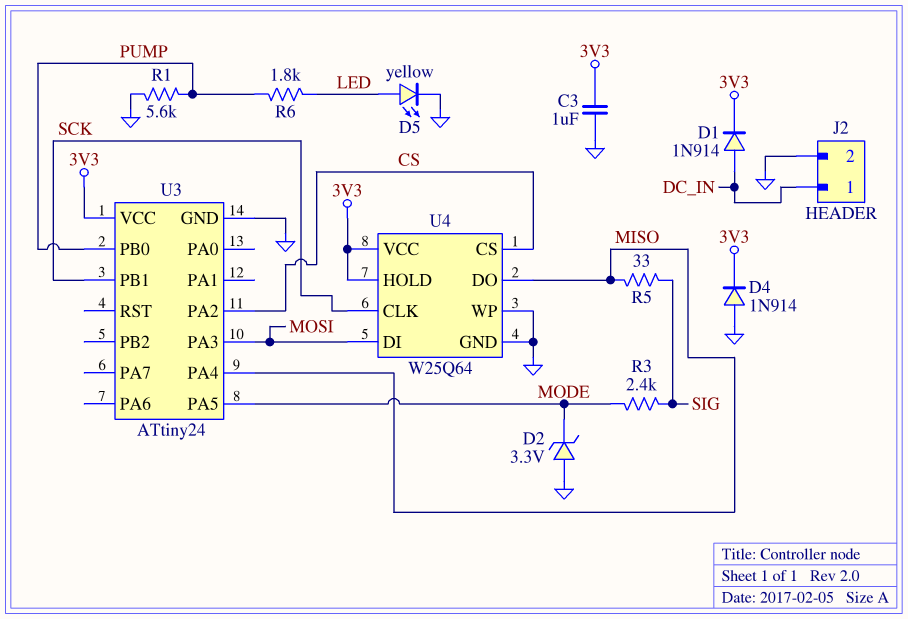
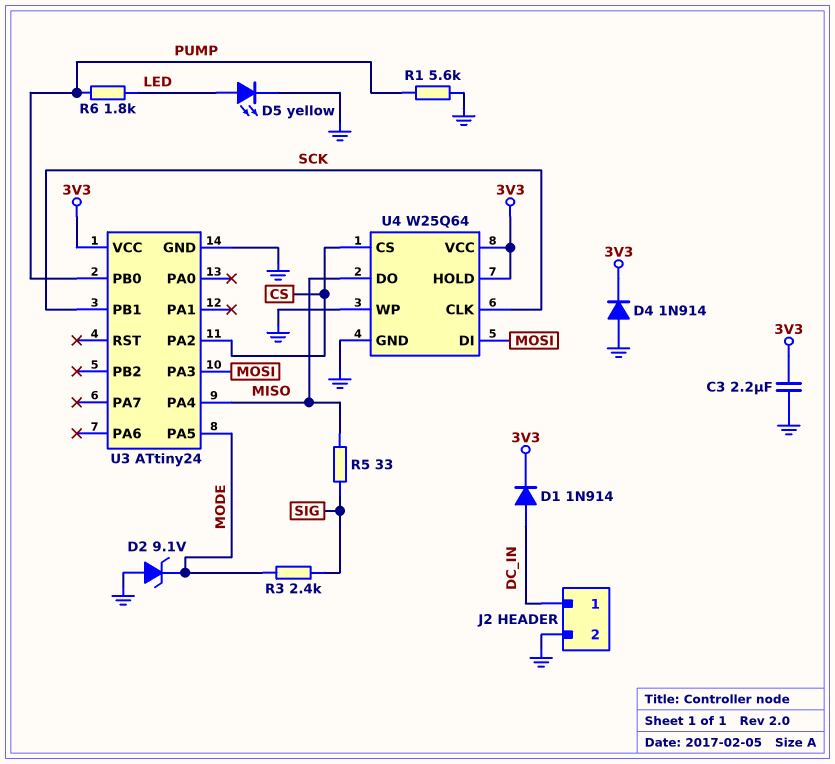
C3: 1uF (3V3, GND) -> 2.2uF (3V3, GND)
D2: zener 3.3V (A GND, K MODE) -> zener 9.1V (A GND, K MODE)

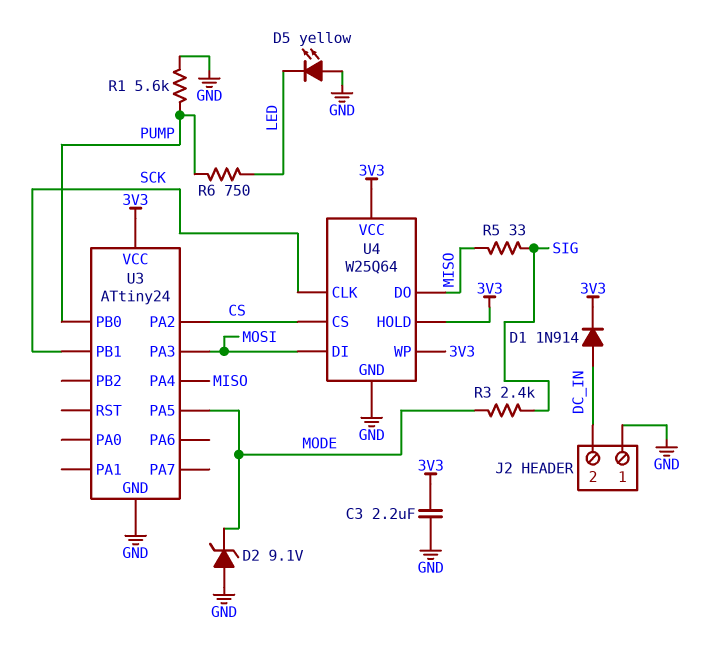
D4: diode 1N914 (A GND, K 3V3) -> none
D5: LED yellow (A LED, K GND) -> LED yellow (A GND, K LED)
J2 pin 1: DC_IN -> GND
J2 pin 2: GND -> DC_IN
R6: 1.8k (LED, PUMP) -> 750 (LED, PUMP)
U4 pin WP: GND -> 3V3

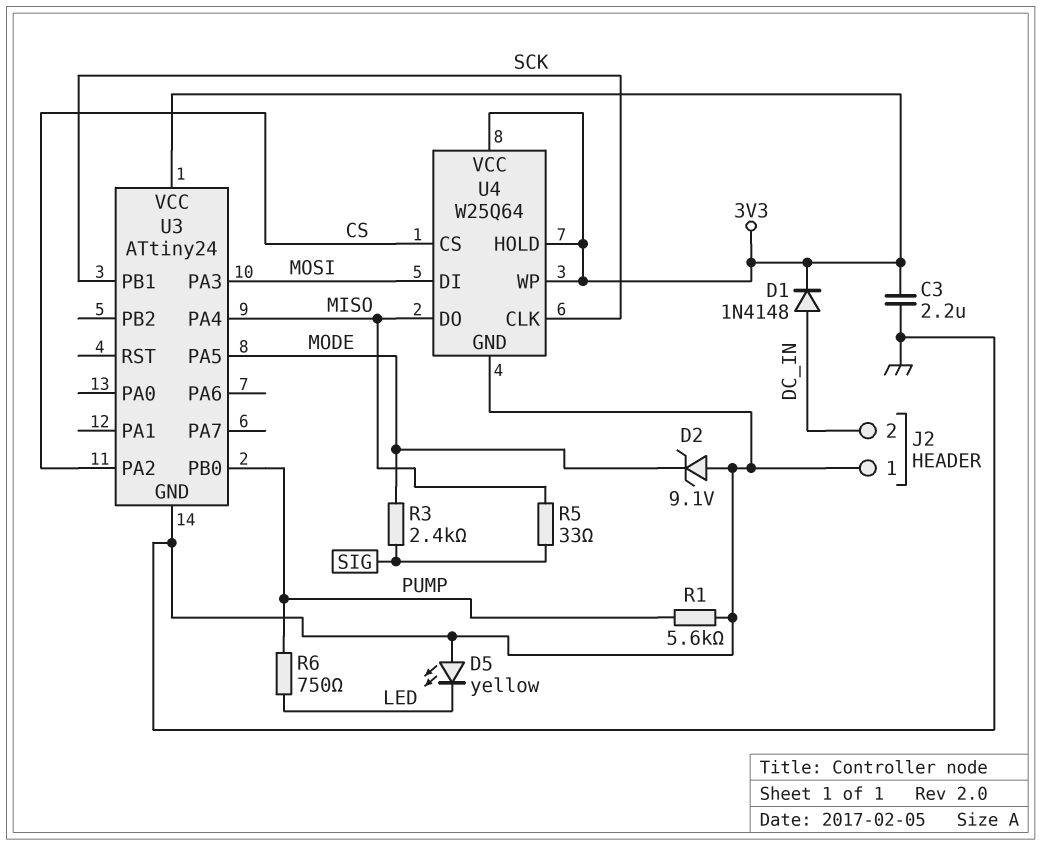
D1: diode 1N914 (A DC_IN, K 3V3) -> diode 1N4148 (A DC_IN, K 3V3)

